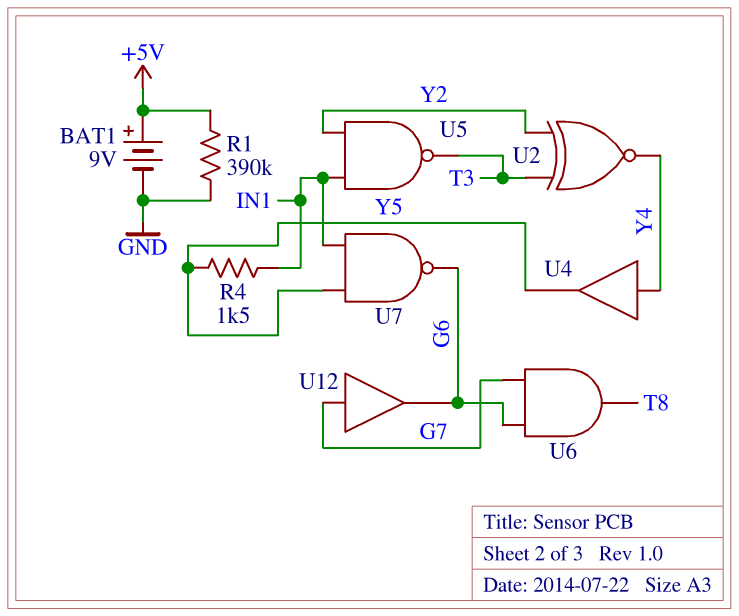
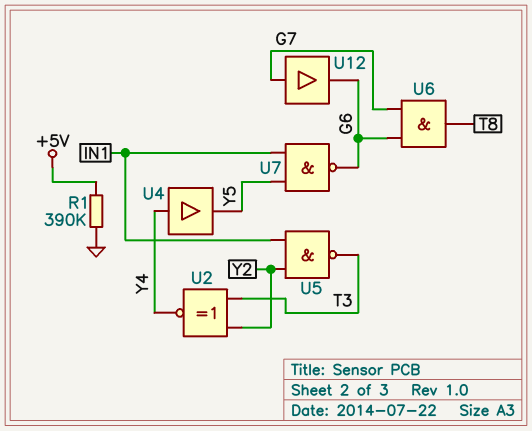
BAT1: 9V (plus +5V, minus GND) -> none
R4: 1.5k (IN1, Y5) -> none

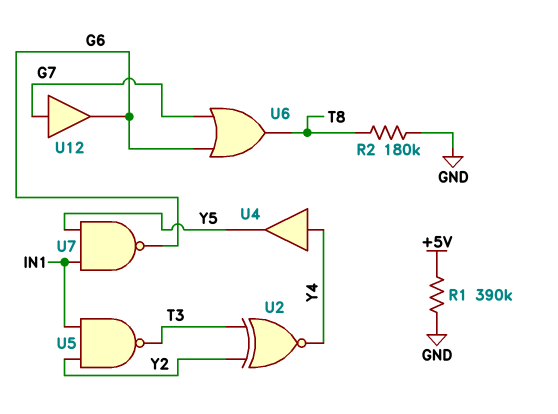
R2: none -> 180k (GND, T8)
U6: AND (in G6, in G7, out T8) -> OR (in G6, in G7, out T8)

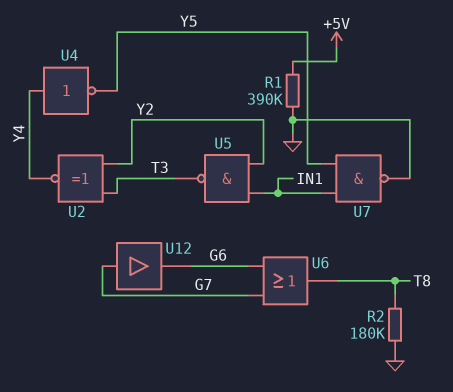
U4: buffer (in Y4, out Y5) -> NOT (in Y4, out Y5)
U7: NAND (in IN1, in Y5, out G6) -> NAND (in IN1, in Y5, out GND)

